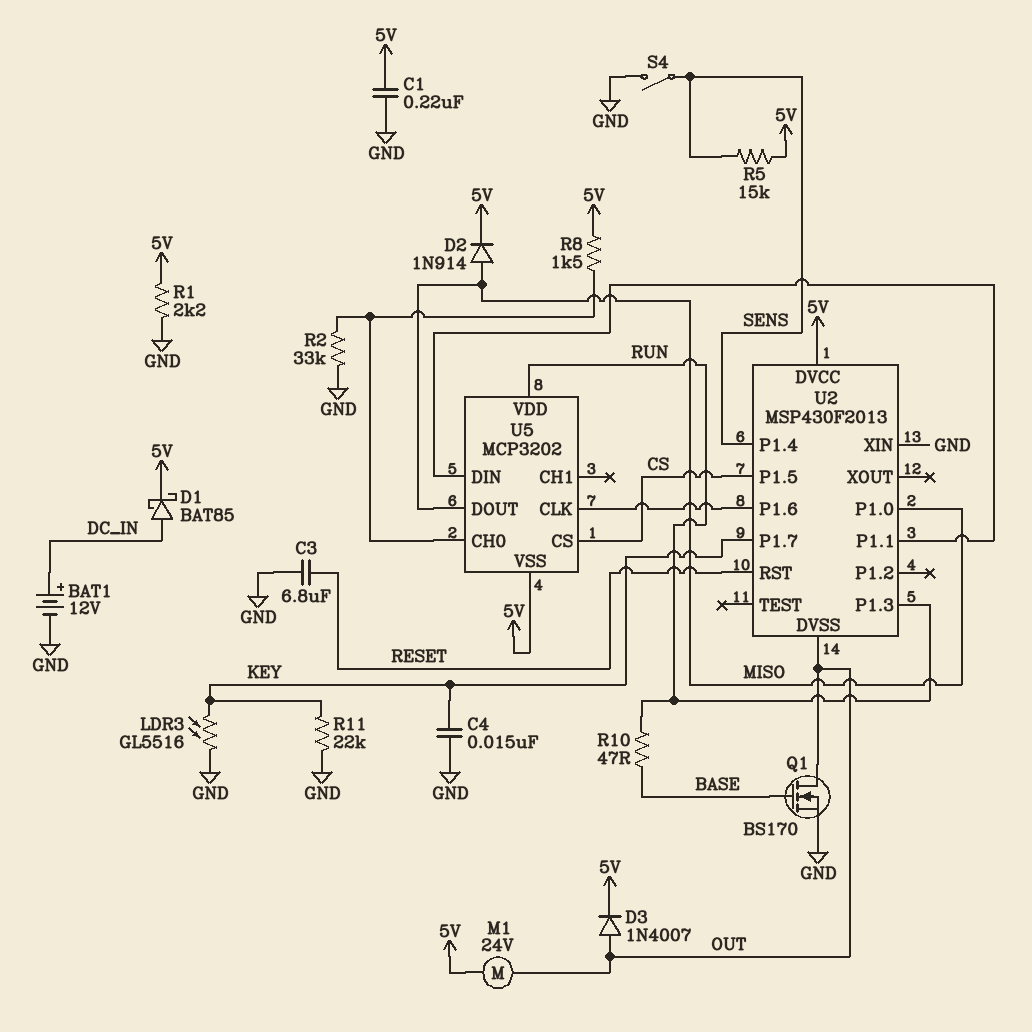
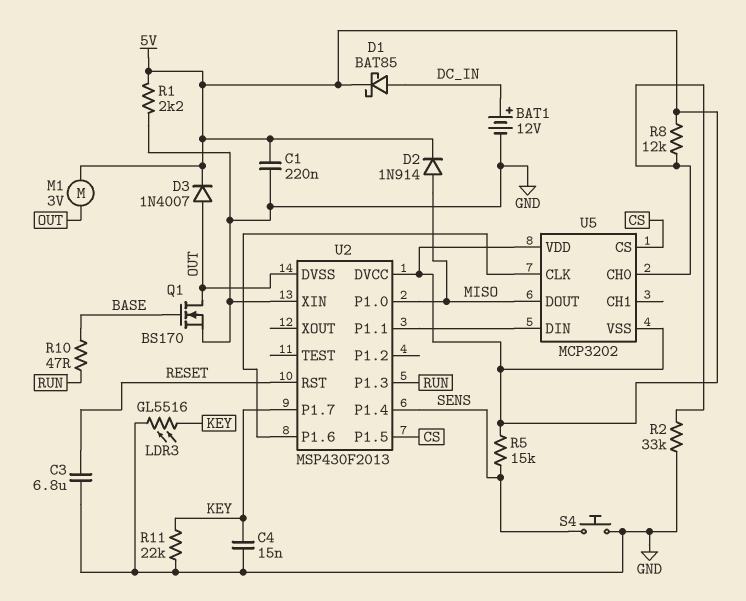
M1: motor 24V (5V, OUT) -> motor 3V (5V, OUT)
R8: 1.5k (5V, U5/CH0) -> 12k (5V, U5/CH0)
S4: switch (GND, SENS) -> button (GND, SENS)
U5 pin VDD: RUN -> 5V

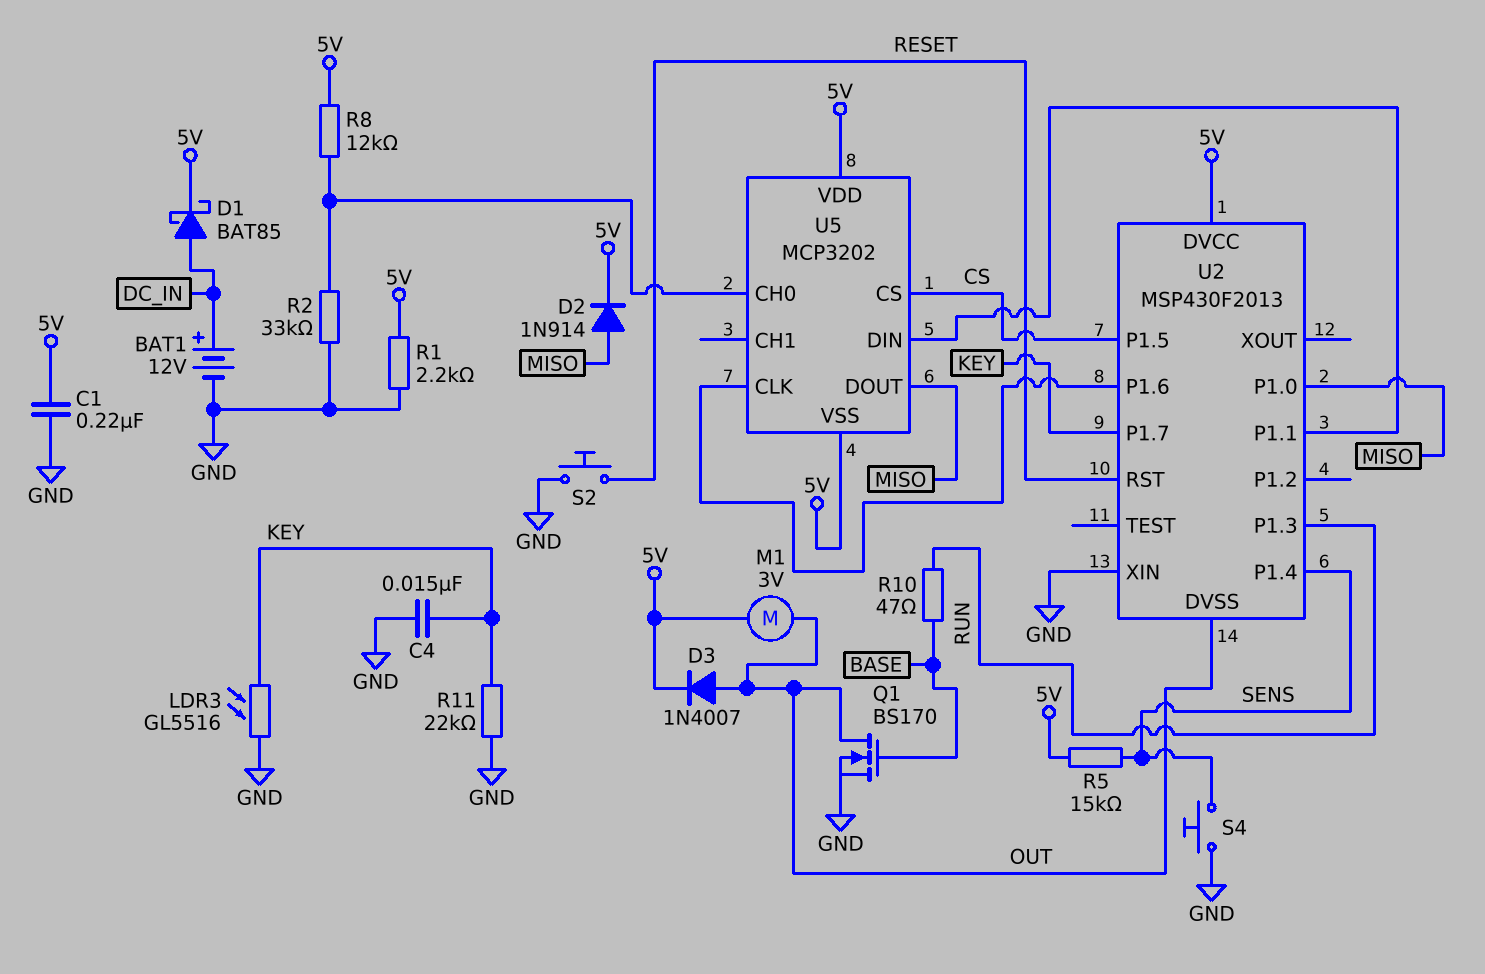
C3: 6.8uF (GND, RESET) -> none
S2: none -> button (GND, RESET)

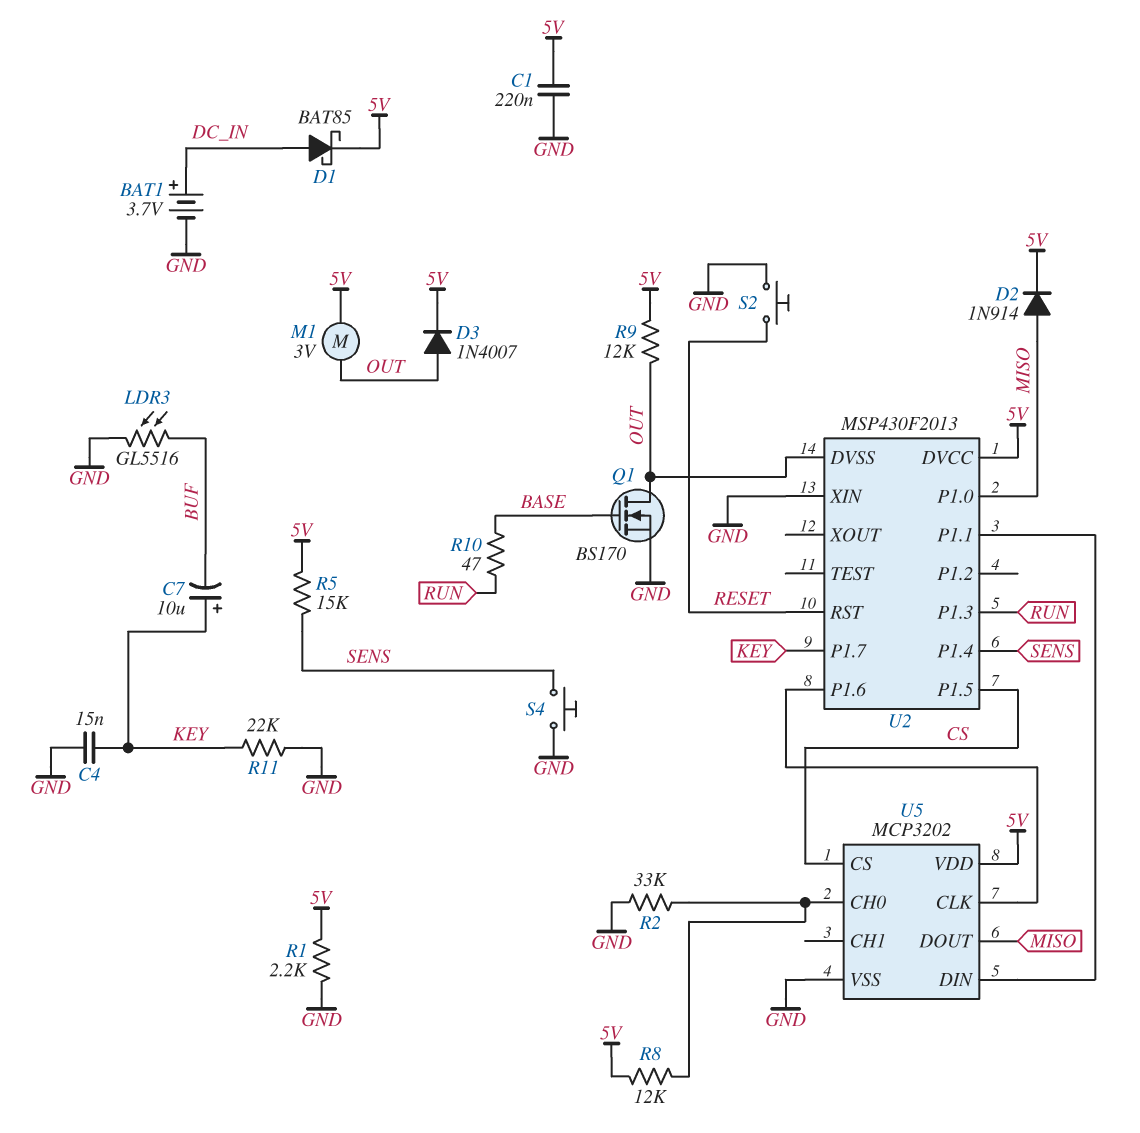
BAT1: 12V (plus DC_IN, minus GND) -> 3.7V (plus DC_IN, minus GND)
C7: none -> 10uF (plus KEY, minus BUF)
LDR3: GL5516 (GND, KEY) -> GL5516 (BUF, GND)
R9: none -> 12k (5V, OUT)
U5 pin VSS: 5V -> GND

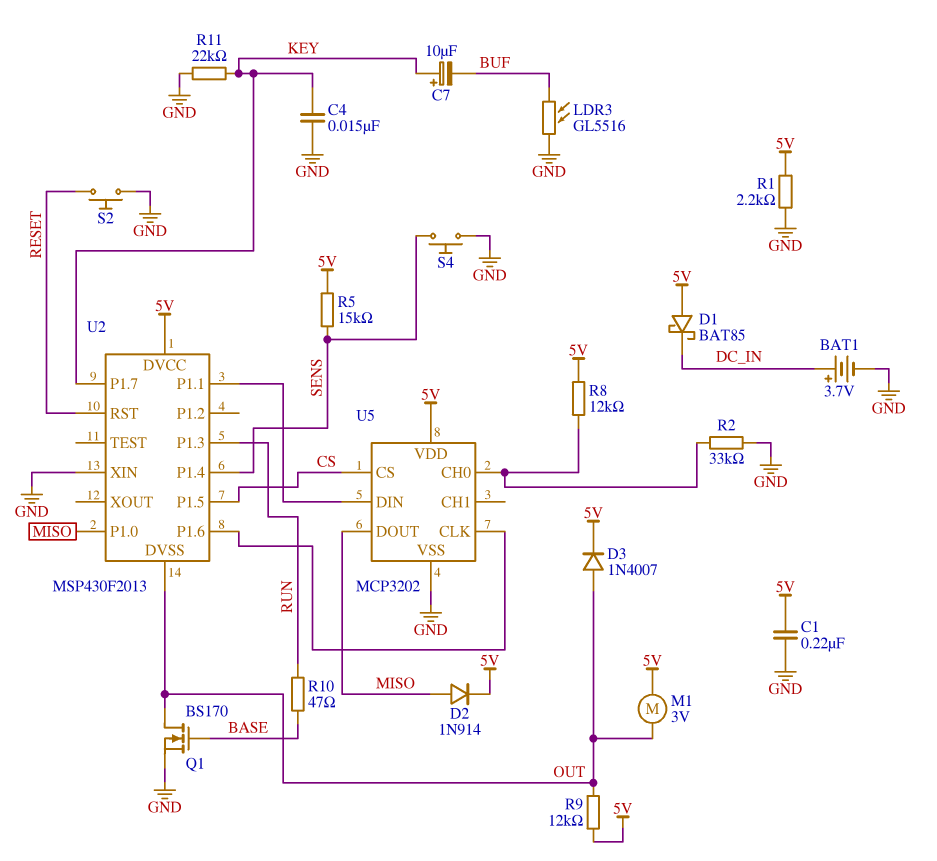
D1: schottky BAT85 (A DC_IN, K 5V) -> schottky BAT85 (A 5V, K DC_IN)

